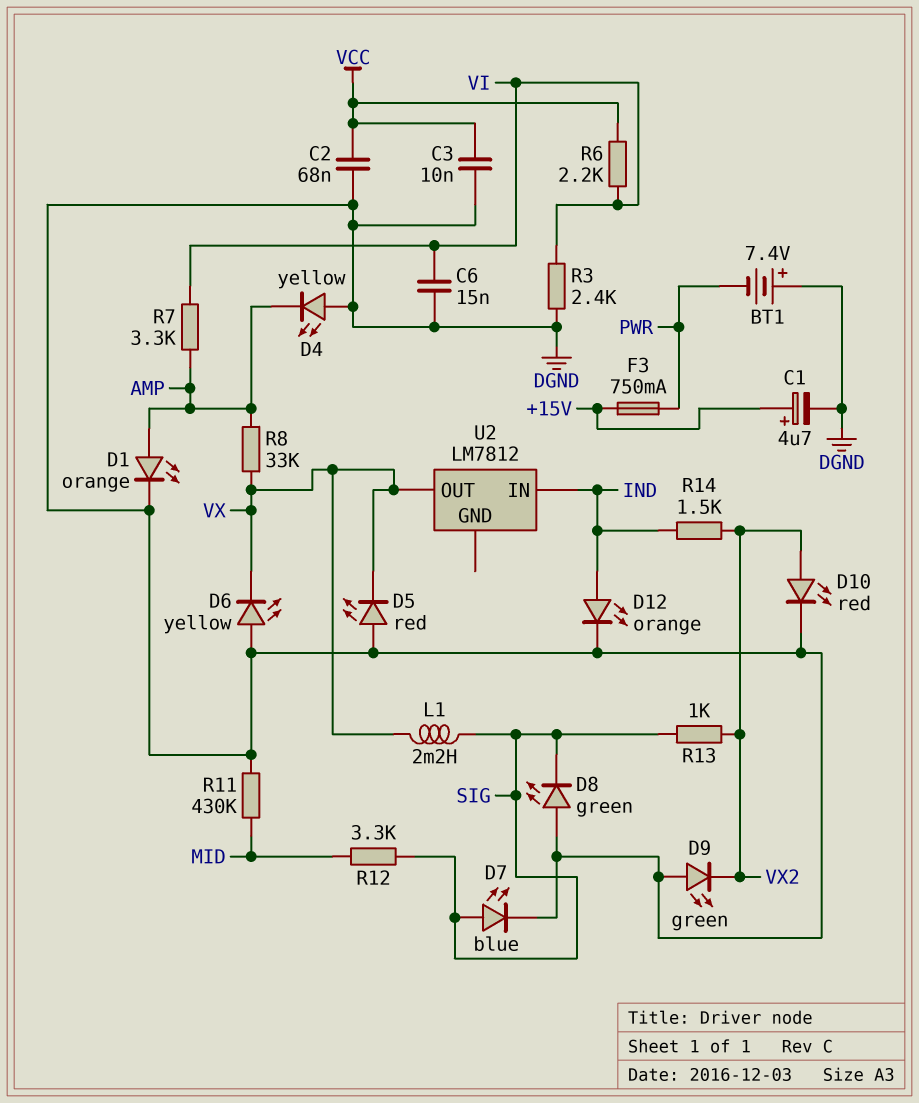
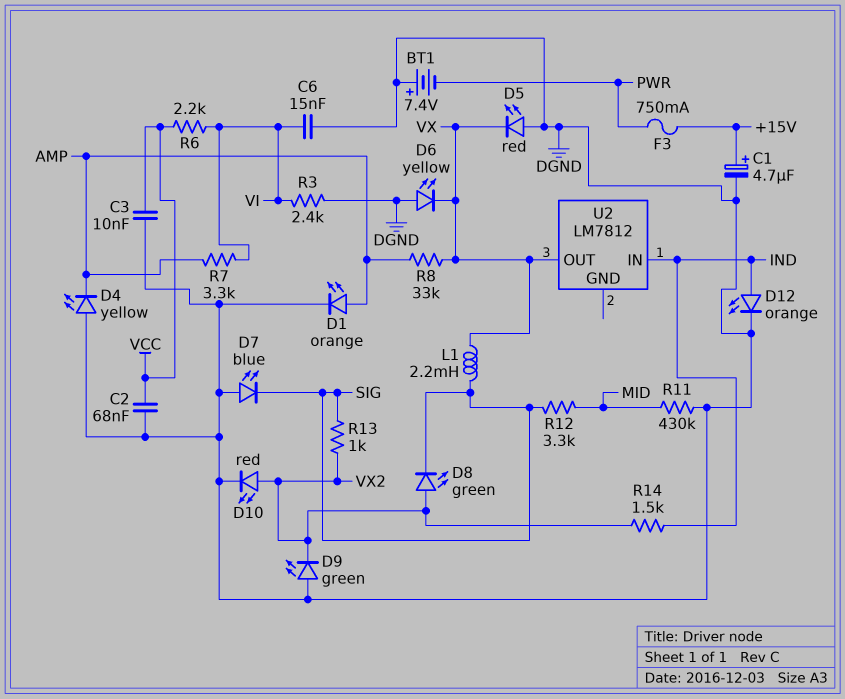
D7: LED blue (A SIG, K DGND) -> LED blue (A DGND, K SIG)
D8: LED green (A DGND, K SIG) -> LED green (A VX2, K SIG)

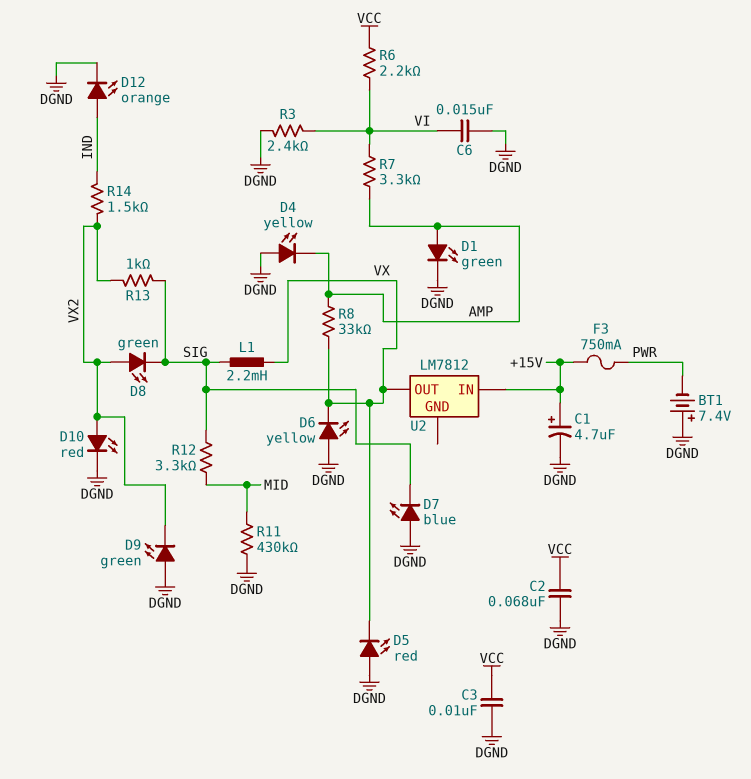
D1: LED orange (A AMP, K DGND) -> LED green (A AMP, K DGND)
U2 pin IN: IND -> +15V

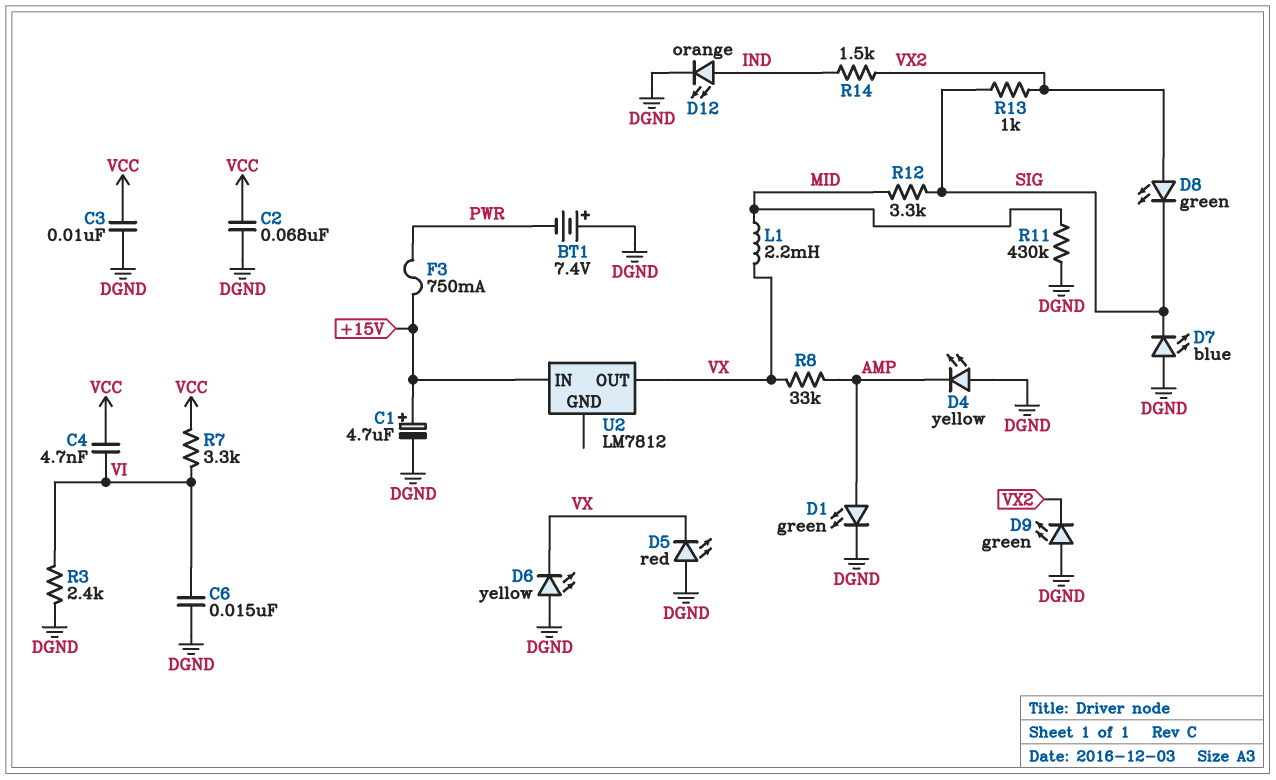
C4: none -> 4.7nF (VCC, VI)
D10: LED red (A VX2, K DGND) -> none
L1: 2.2mH (SIG, VX) -> 2.2mH (MID, VX)
R6: 2.2k (VCC, VI) -> none
R7: 3.3k (AMP, VI) -> 3.3k (VCC, VI)

